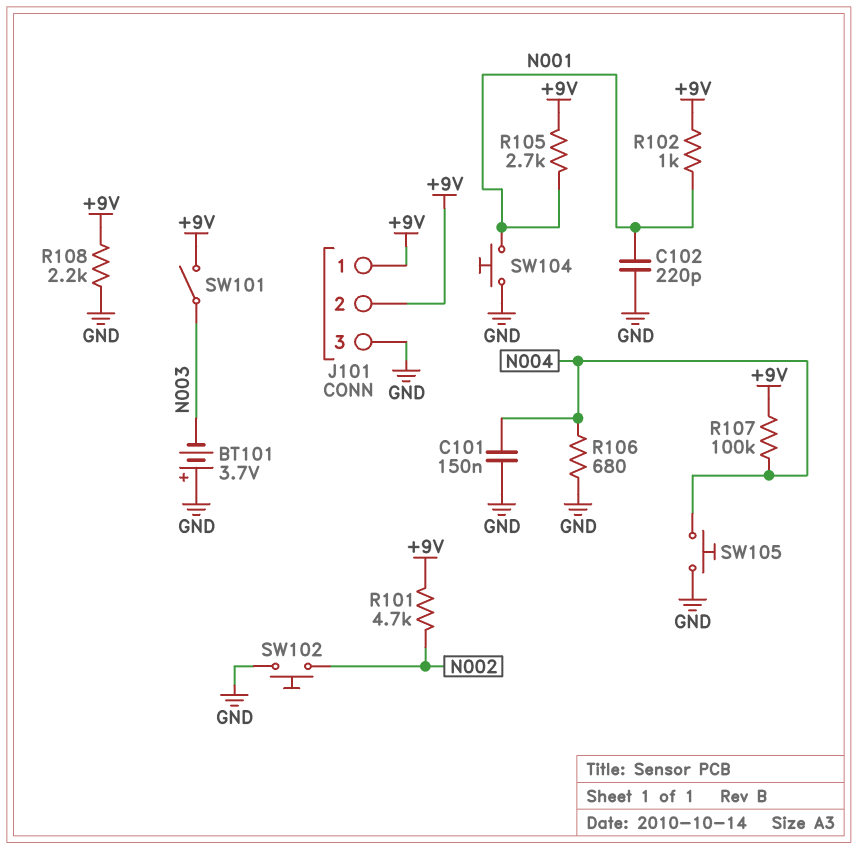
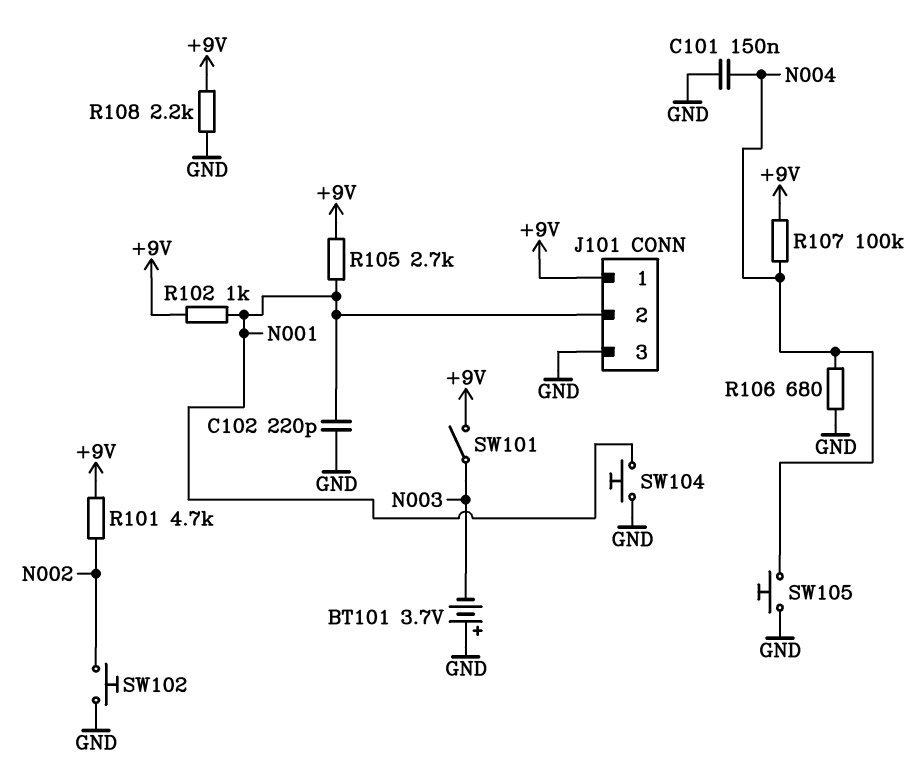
J101 pin 2: +9V -> N001

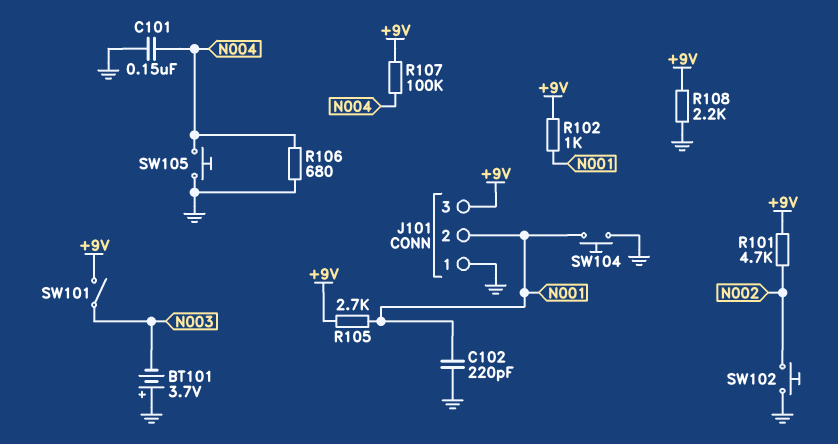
J101 pin 1: +9V -> GND
J101 pin 3: GND -> +9V

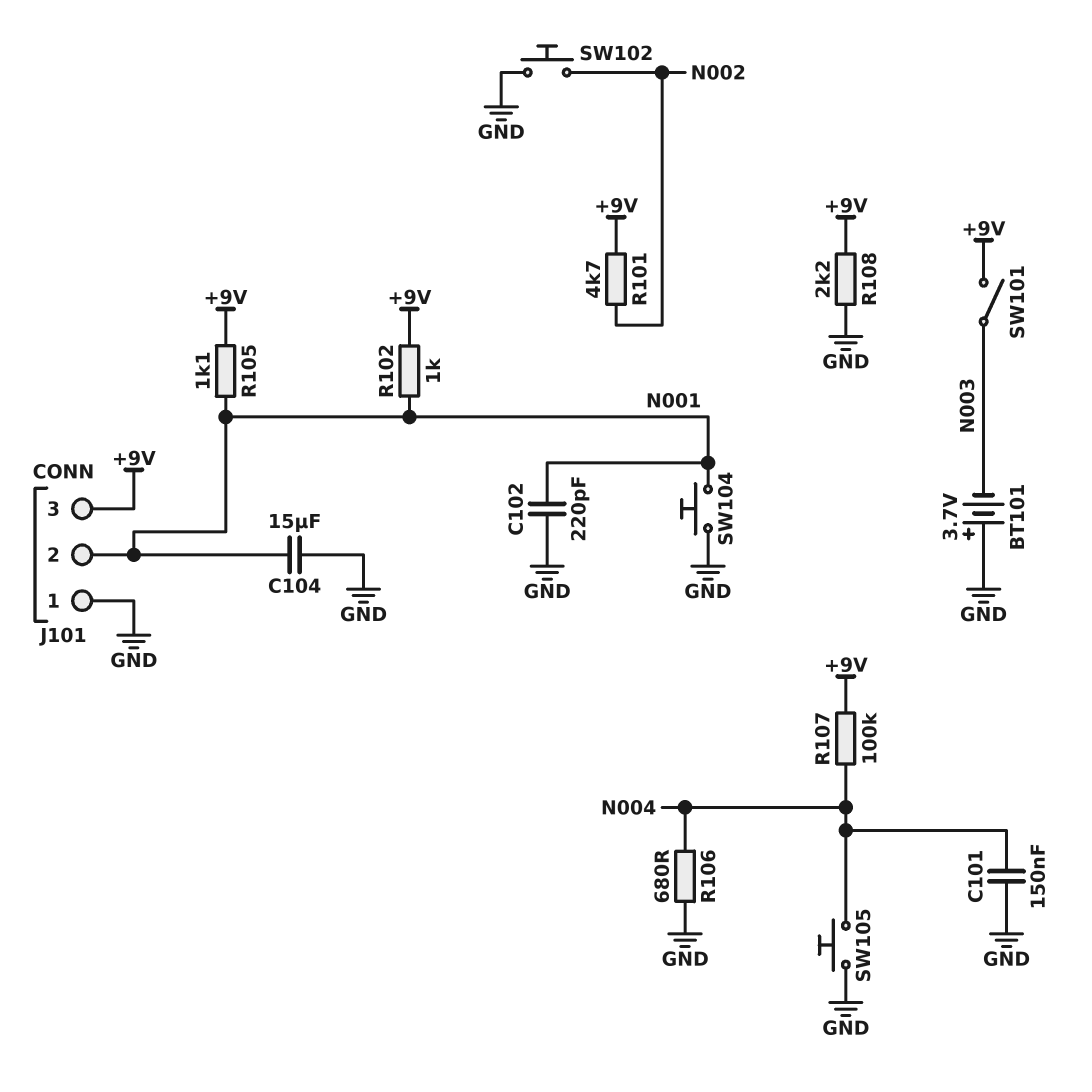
C104: none -> 15uF (GND, N001)
R105: 2.7k (+9V, N001) -> 1.1k (+9V, N001)

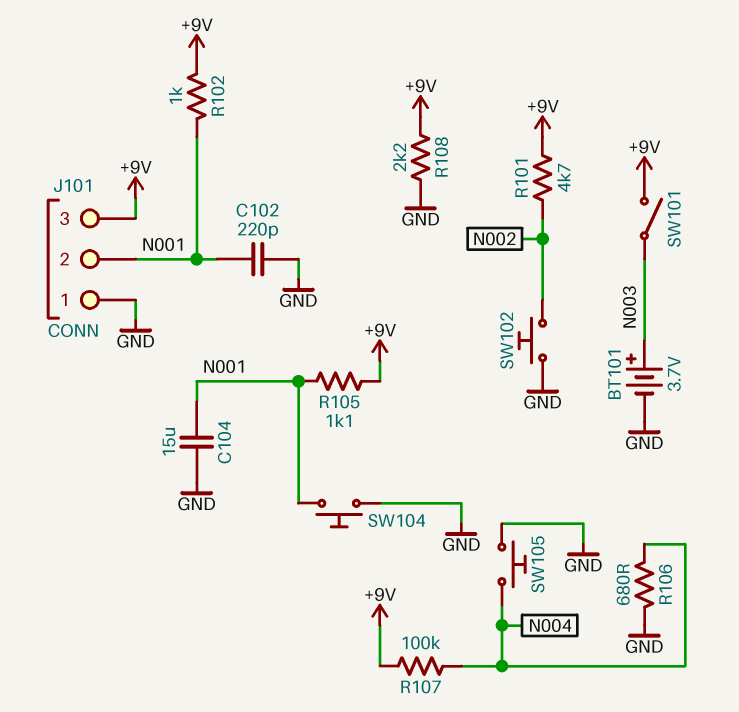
BT101: 3.7V (plus GND, minus N003) -> 3.7V (plus N003, minus GND)
C101: 150nF (GND, N004) -> none

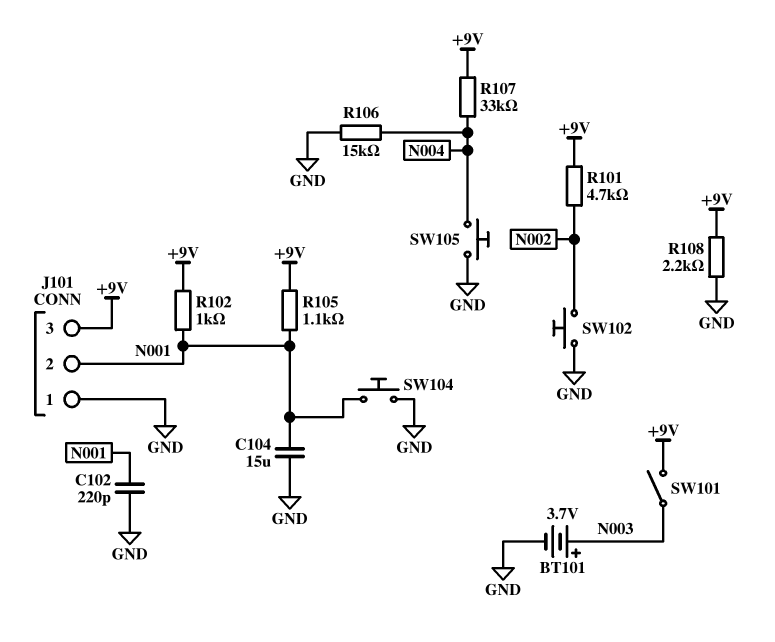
R106: 680 (GND, N004) -> 15k (GND, N004)
R107: 100k (+9V, N004) -> 33k (+9V, N004)

